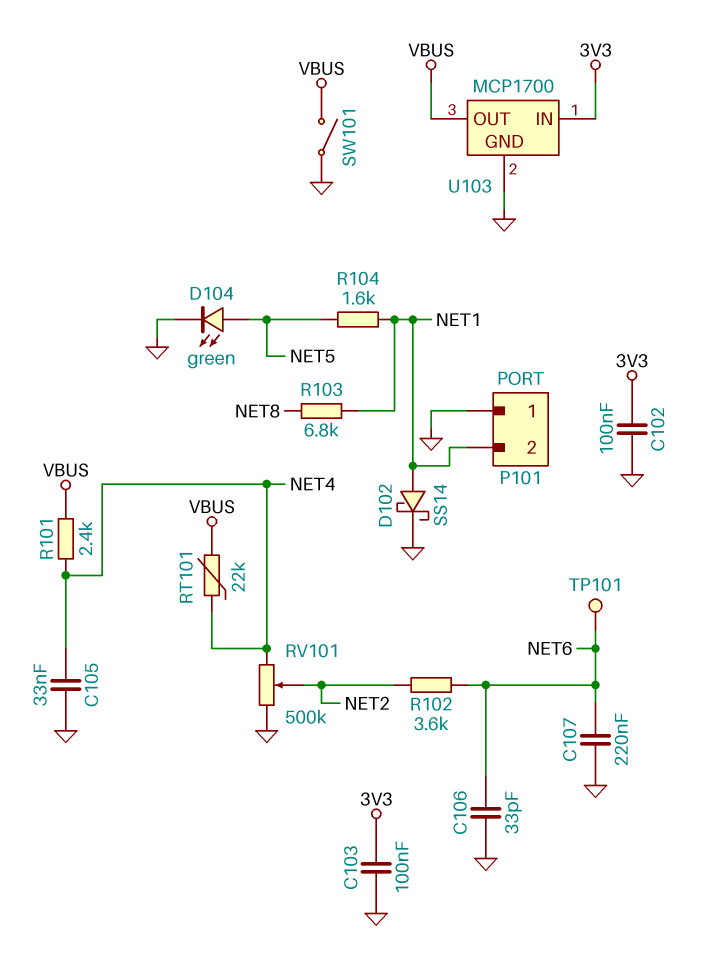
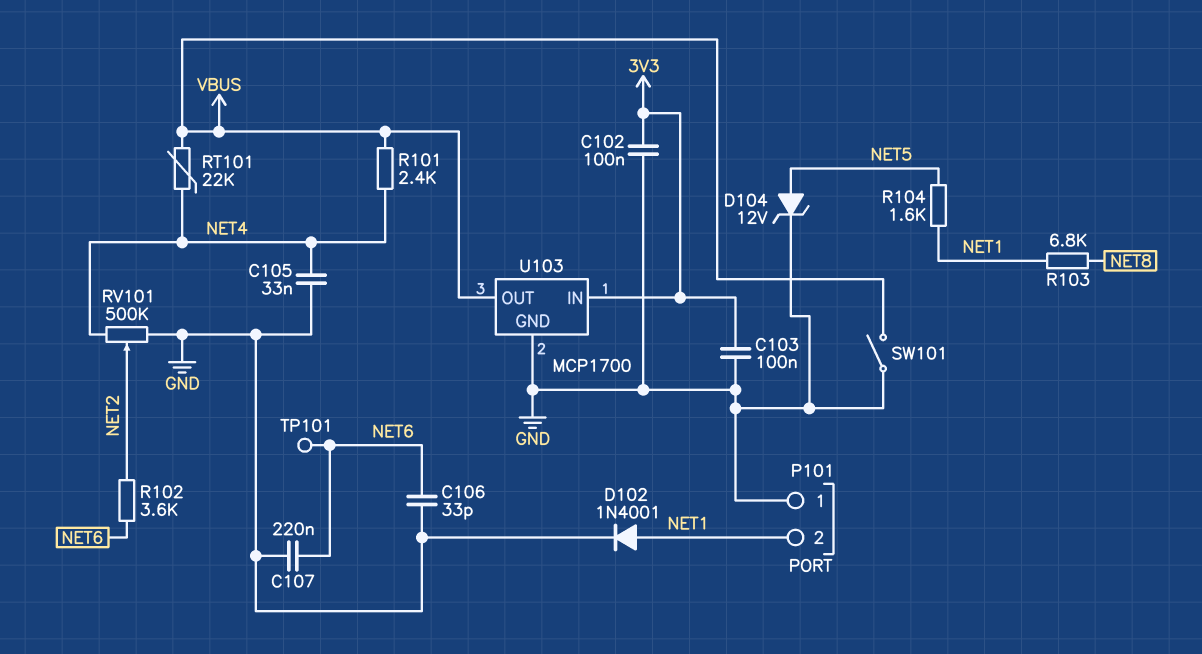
D102: schottky SS14 (A NET1, K GND) -> diode 1N4001 (A NET1, K GND)
D104: LED green (A NET5, K GND) -> zener 12V (A NET5, K GND)

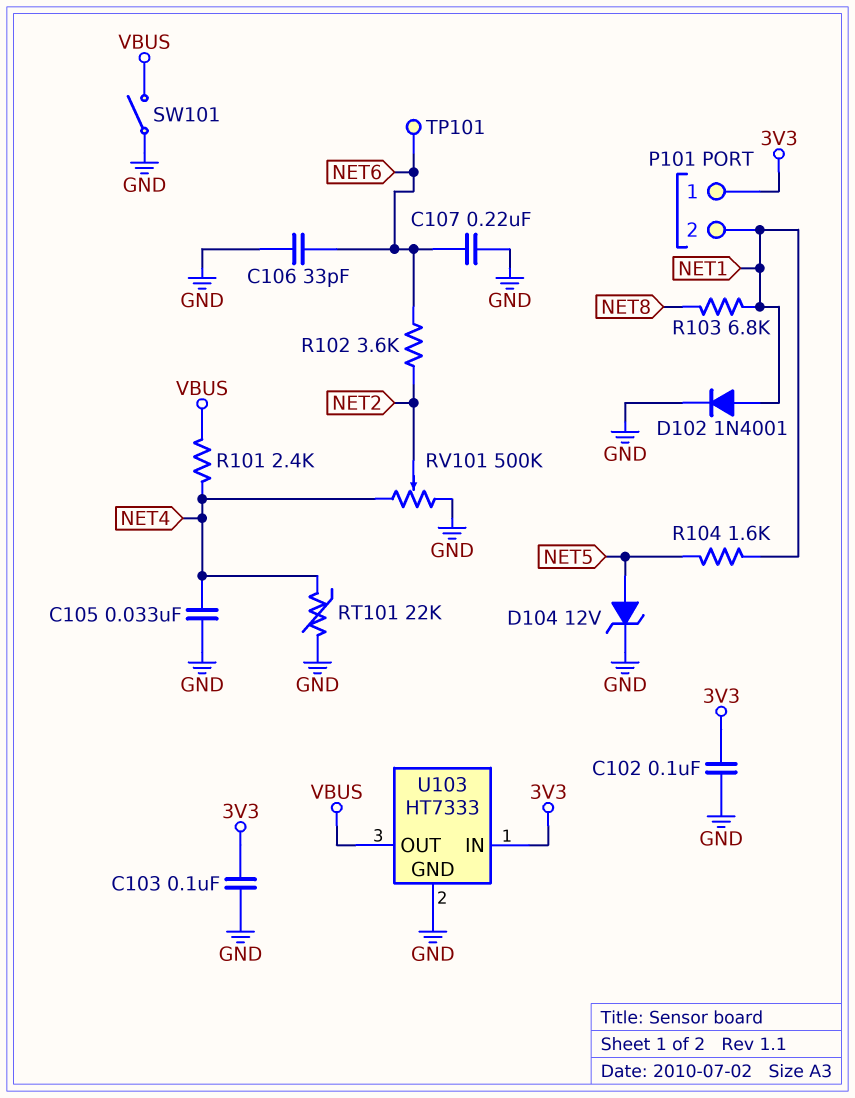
P101 pin 1: GND -> 3V3
RT101: 22k (NET4, VBUS) -> 22k (GND, NET4)
U103: MCP1700 -> HT7333

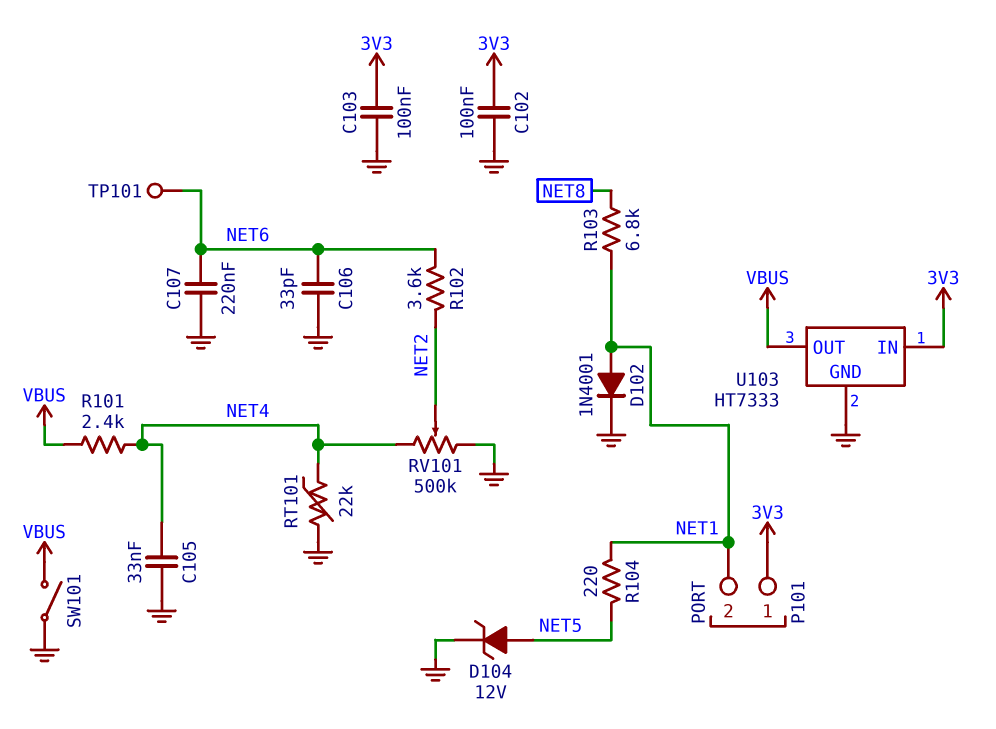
R104: 1.6k (NET1, NET5) -> 220 (NET1, NET5)

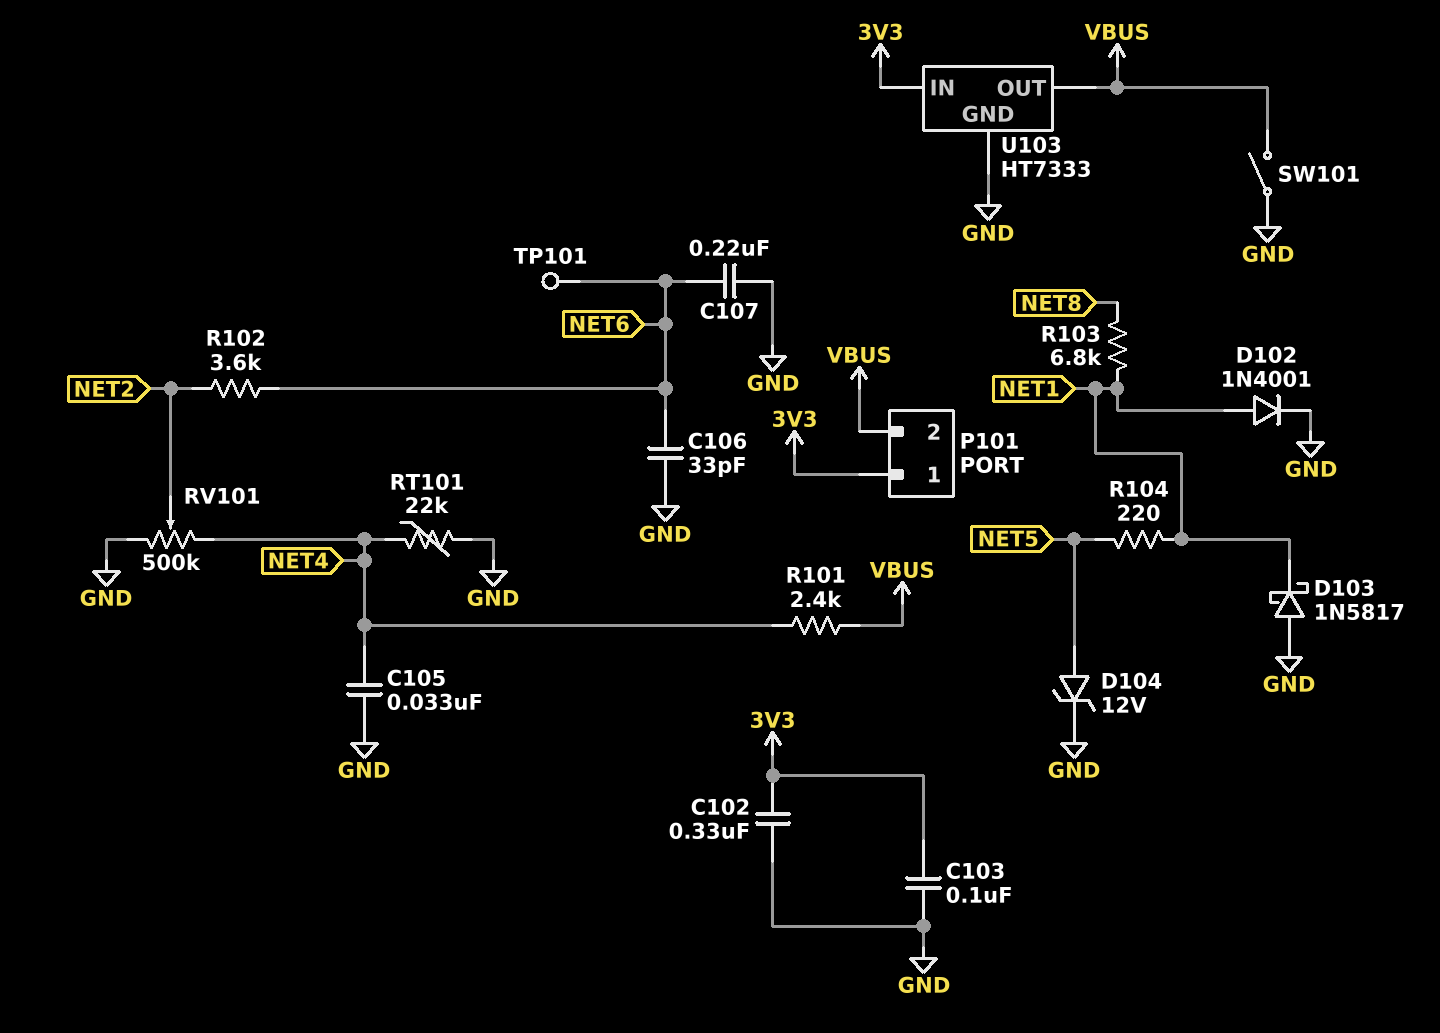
C102: 100nF (3V3, GND) -> 330nF (3V3, GND)
D103: none -> schottky 1N5817 (A GND, K NET1)
P101 pin 2: NET1 -> VBUS

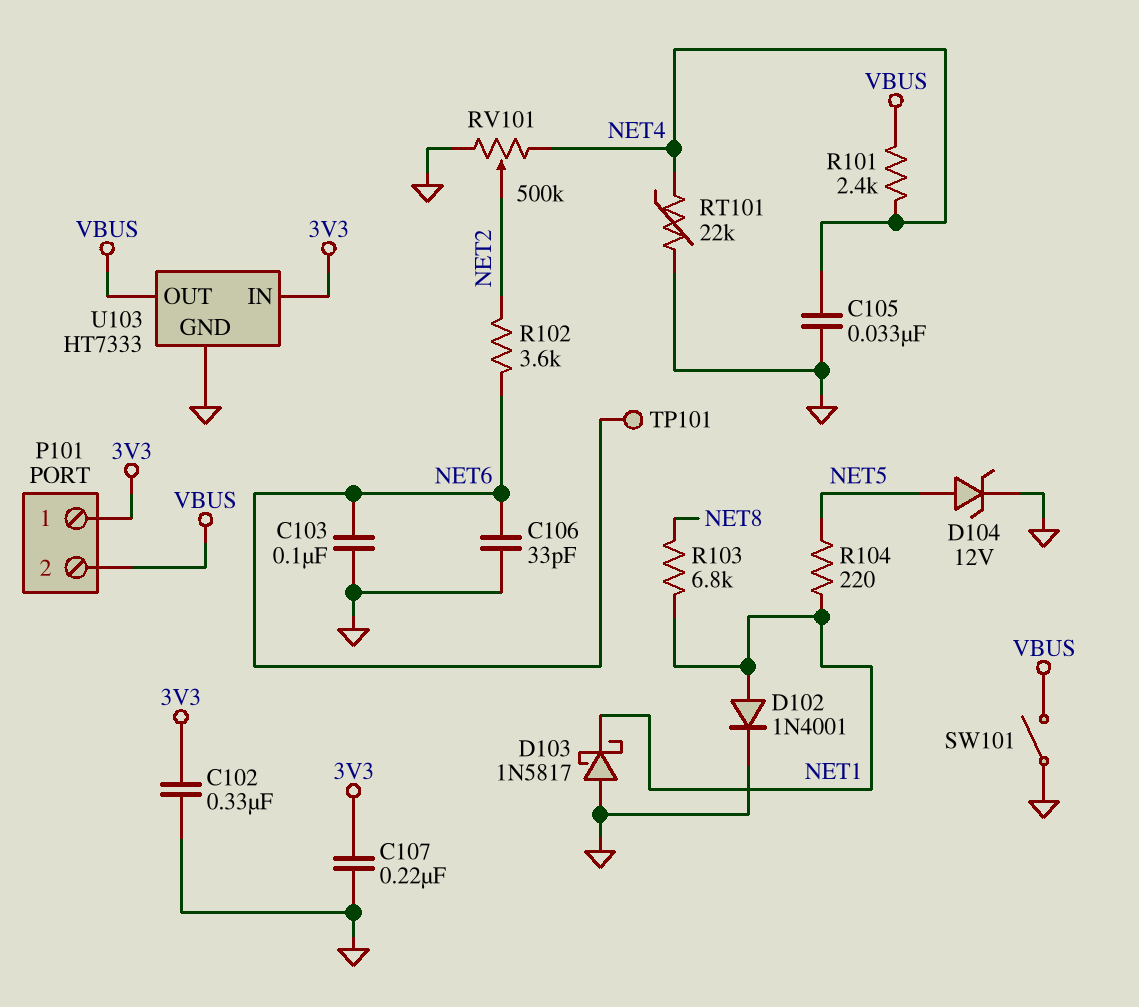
C103: 100nF (3V3, GND) -> 100nF (GND, NET6)
C107: 220nF (GND, NET6) -> 220nF (3V3, GND)

